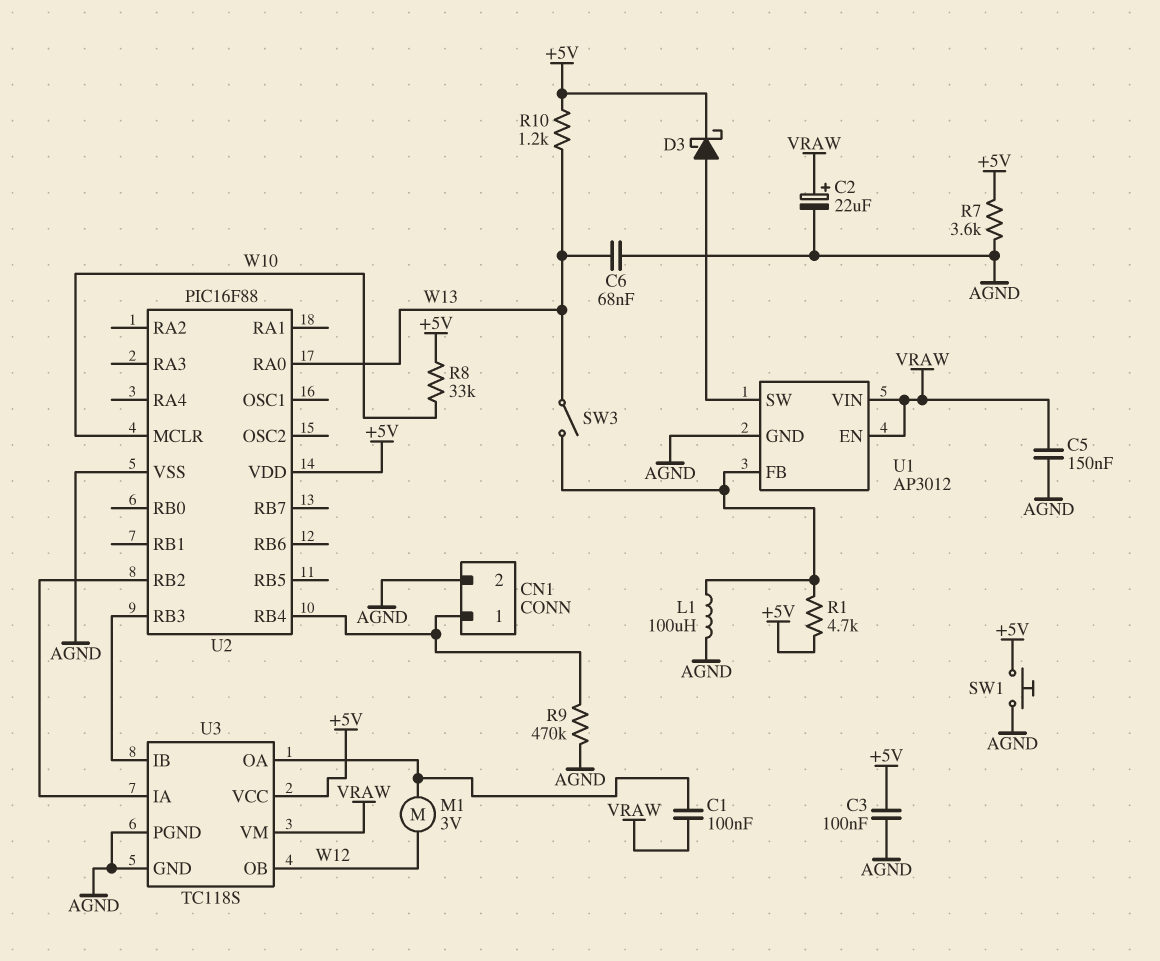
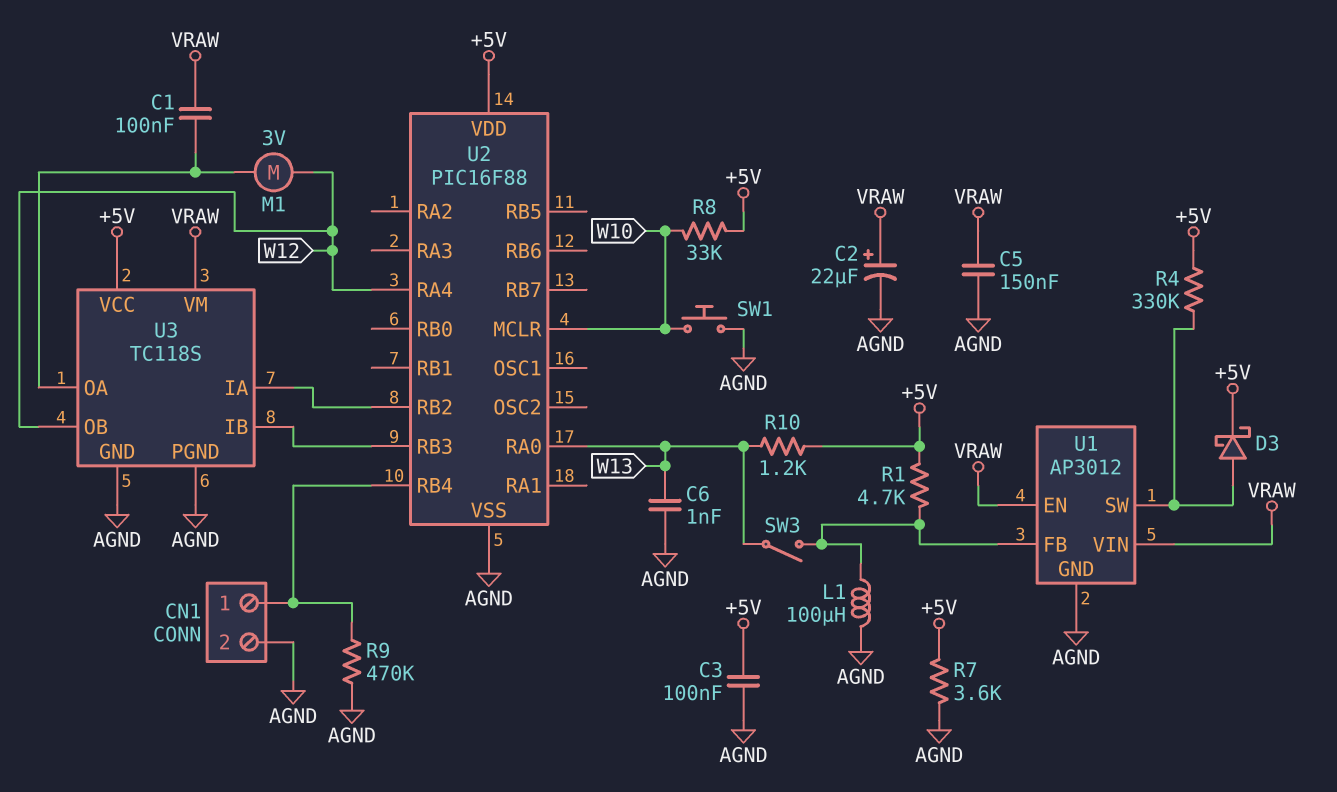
C6: 68nF (AGND, W13) -> 1nF (AGND, W13)
R4: none -> 330k (+5V, U1/SW)
SW1: button (+5V, AGND) -> button (AGND, W10)
U2 pin RA4: none -> W12

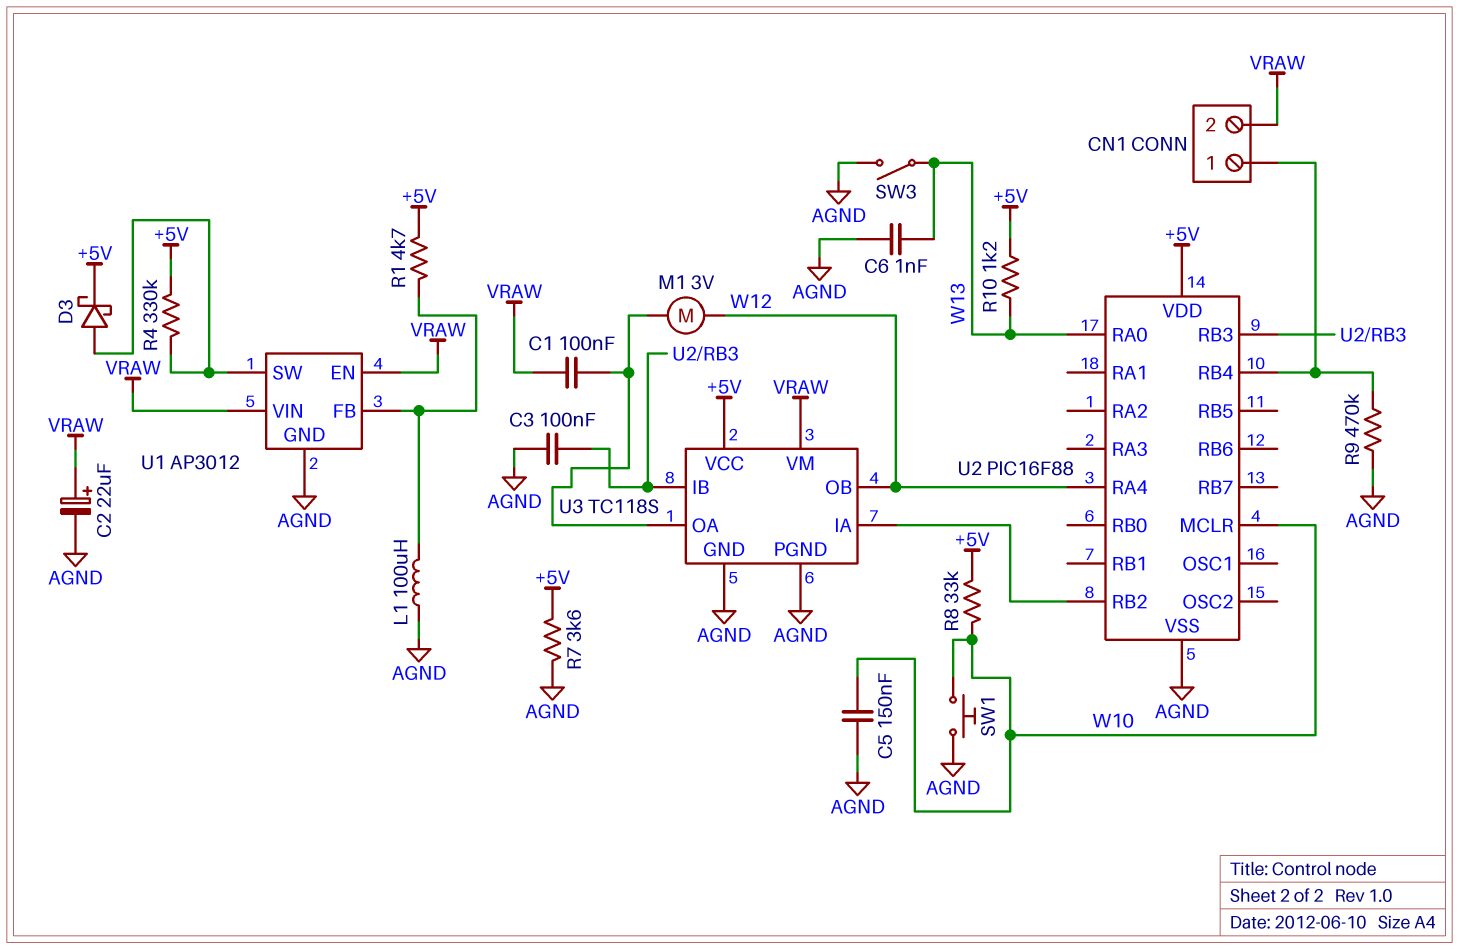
C3: 100nF (+5V, AGND) -> 100nF (AGND, U2/RB3)
C5: 150nF (AGND, VRAW) -> 150nF (AGND, W10)
CN1 pin 2: AGND -> VRAW
SW3: switch (U1/FB, W13) -> switch (AGND, W13)

